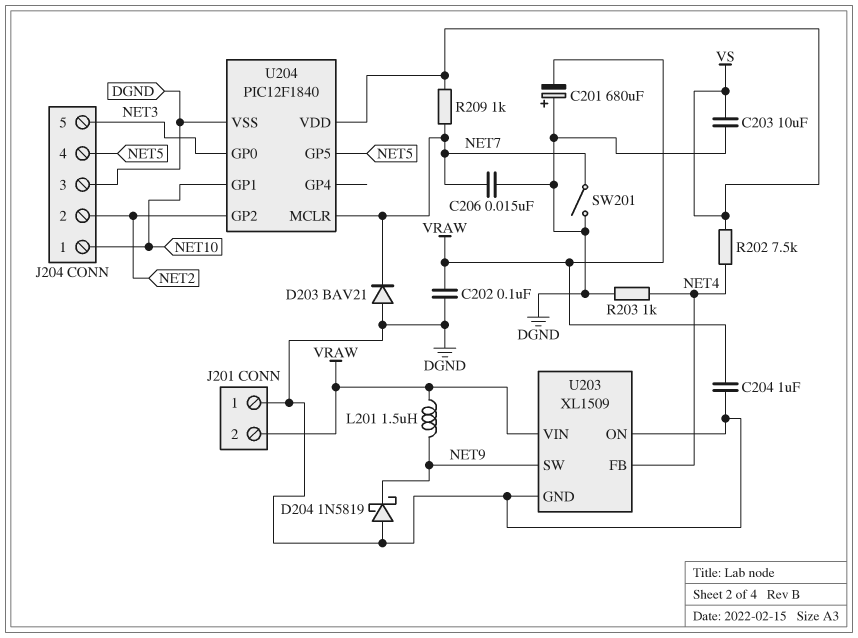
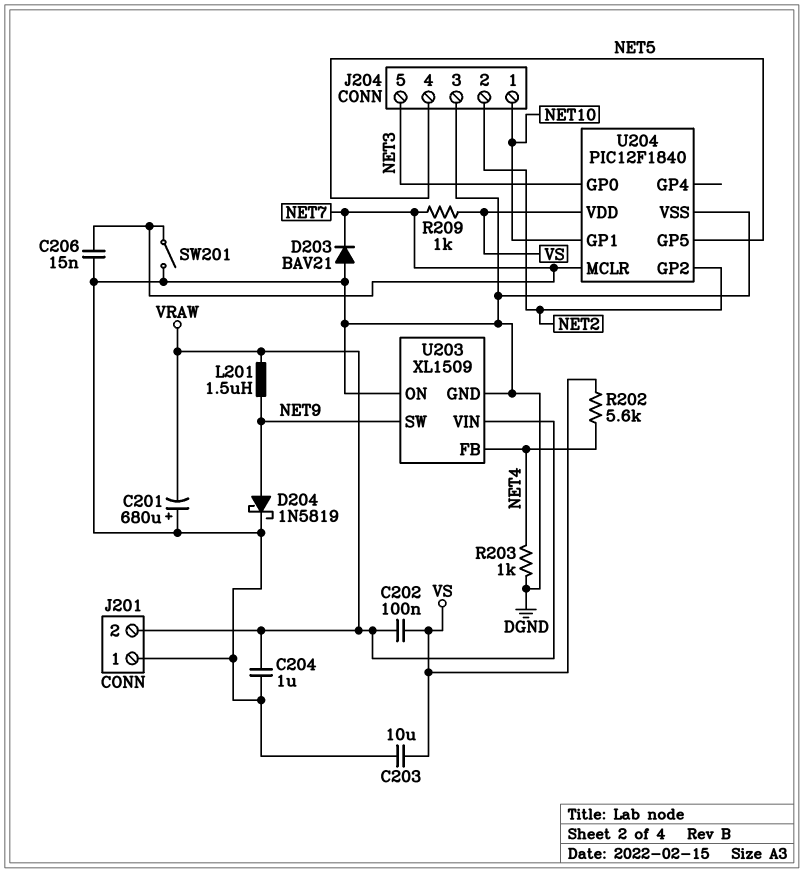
C202: 100nF (DGND, VRAW) -> 100nF (VRAW, VS)
D204: schottky 1N5819 (A DGND, K NET9) -> schottky 1N5819 (A NET9, K DGND)
R202: 7.5k (NET4, VS) -> 5.6k (NET4, VS)

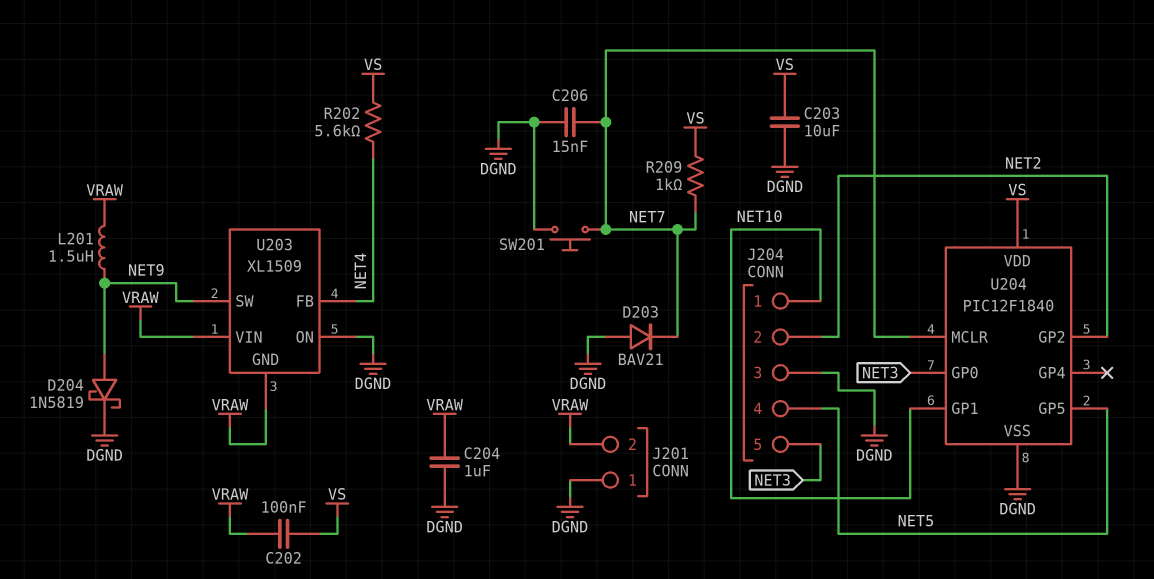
C201: 680uF (plus DGND, minus VRAW) -> none
R203: 1k (DGND, NET4) -> none
SW201: switch (DGND, NET7) -> button (DGND, NET7)
U203 pin GND: DGND -> VRAW

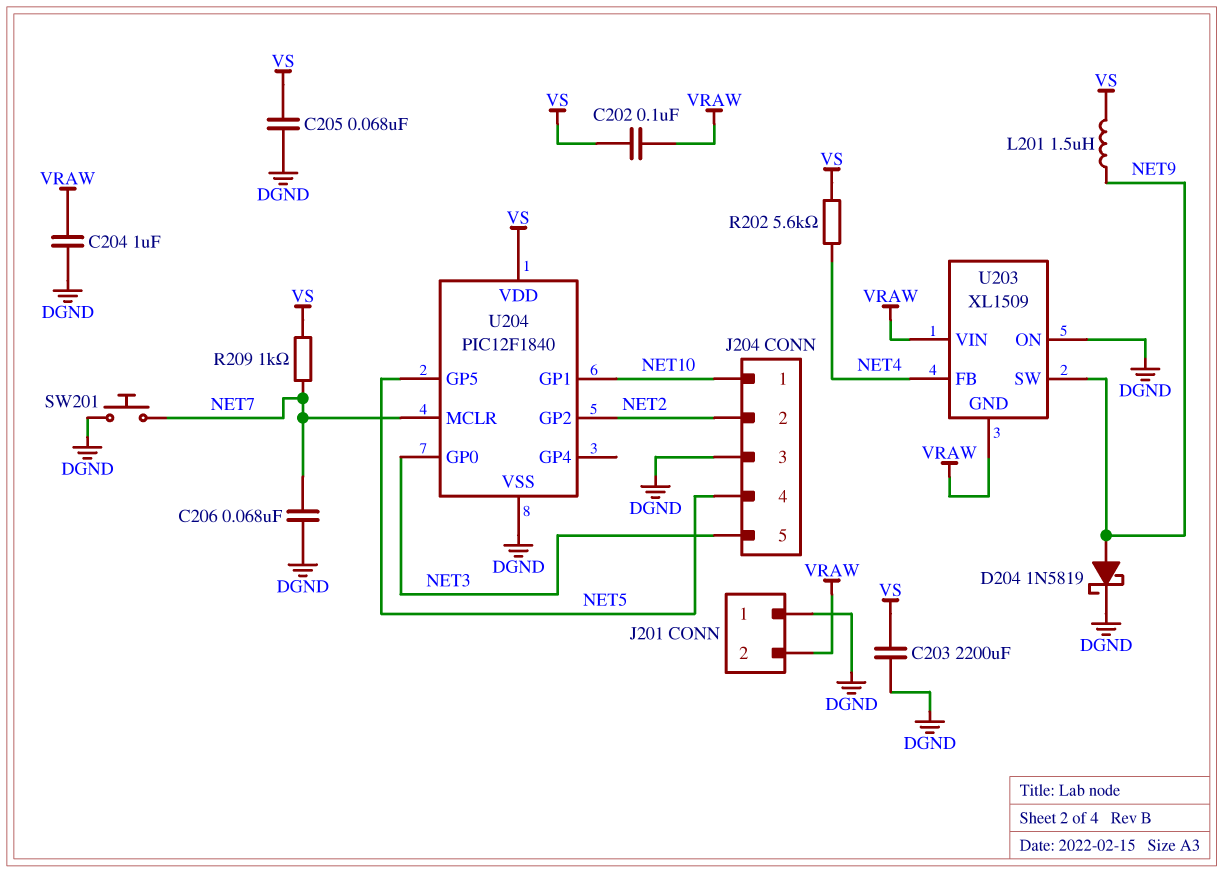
C203: 10uF (DGND, VS) -> 2200uF (DGND, VS)
C205: none -> 68nF (DGND, VS)
C206: 15nF (DGND, NET7) -> 68nF (DGND, NET7)
D203: diode BAV21 (A DGND, K NET7) -> none
L201: 1.5uH (NET9, VRAW) -> 1.5uH (NET9, VS)

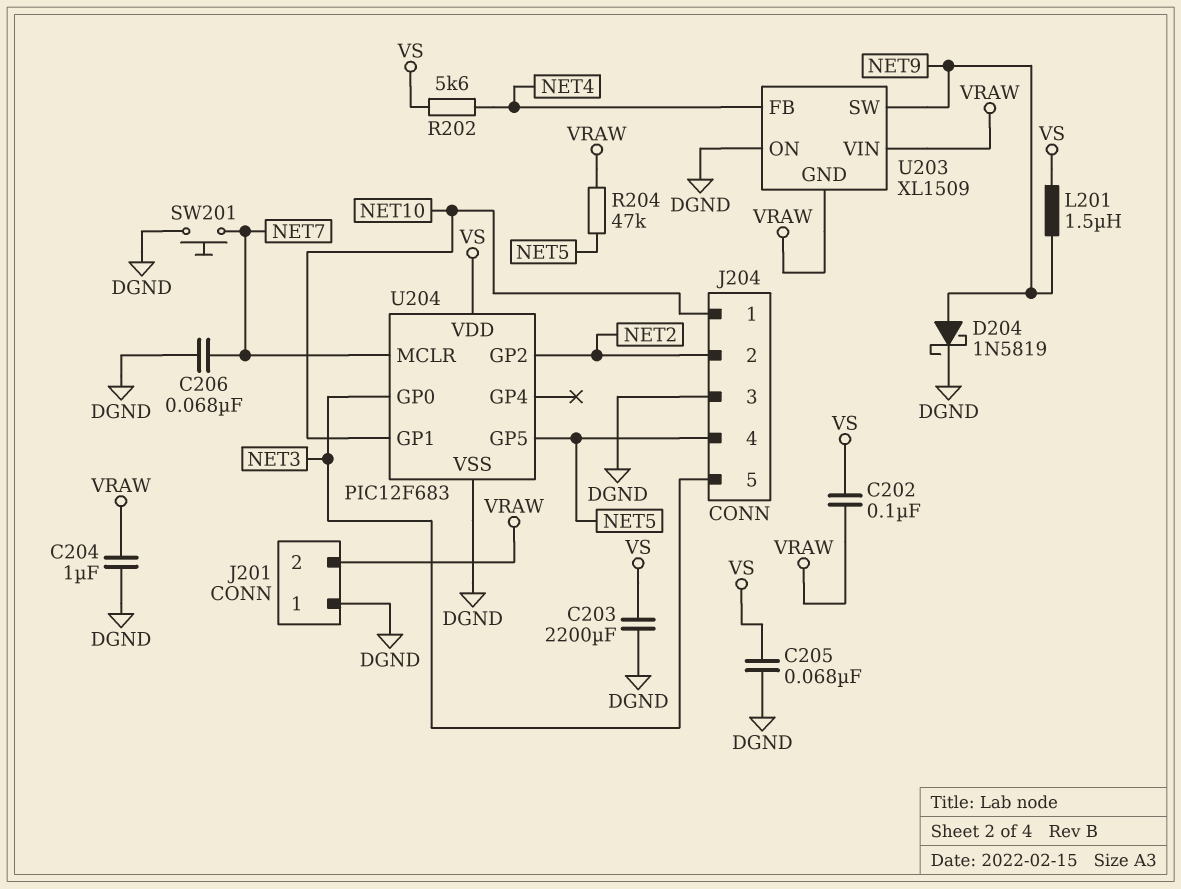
R204: none -> 47k (NET5, VRAW)
R209: 1k (NET7, VS) -> none
U204: PIC12F1840 -> PIC12F683

